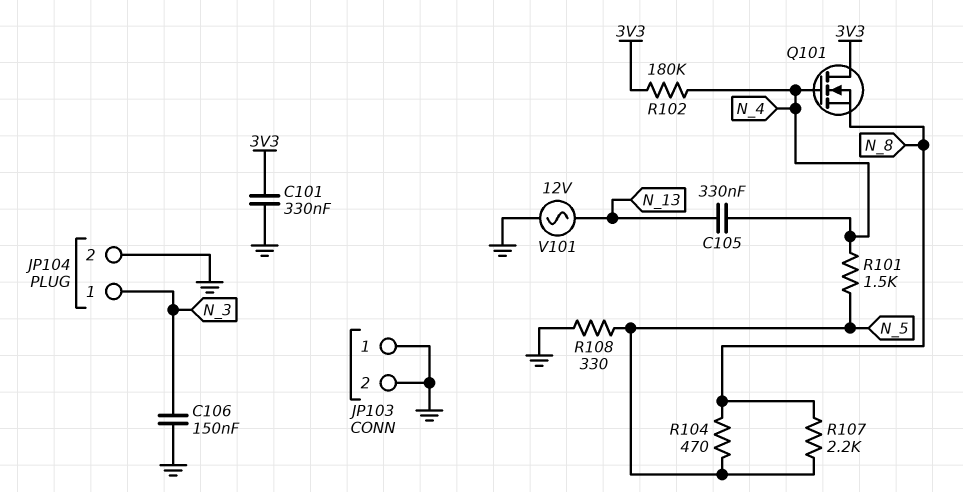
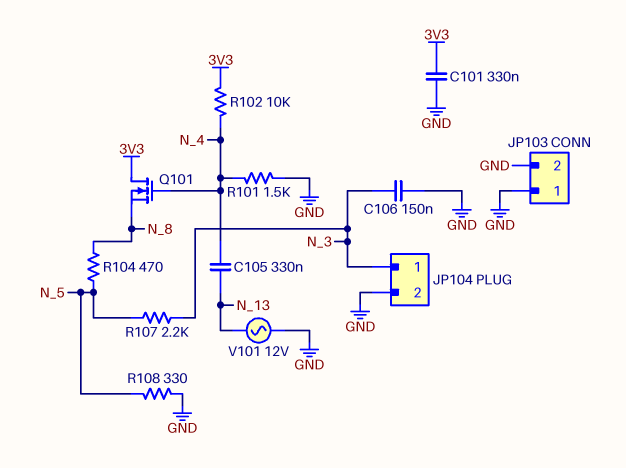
R101: 1.5k (N_4, N_5) -> 1.5k (GND, N_4)
R102: 180k (3V3, N_4) -> 10k (3V3, N_4)
R107: 2.2k (N_5, N_8) -> 2.2k (N_3, N_5)

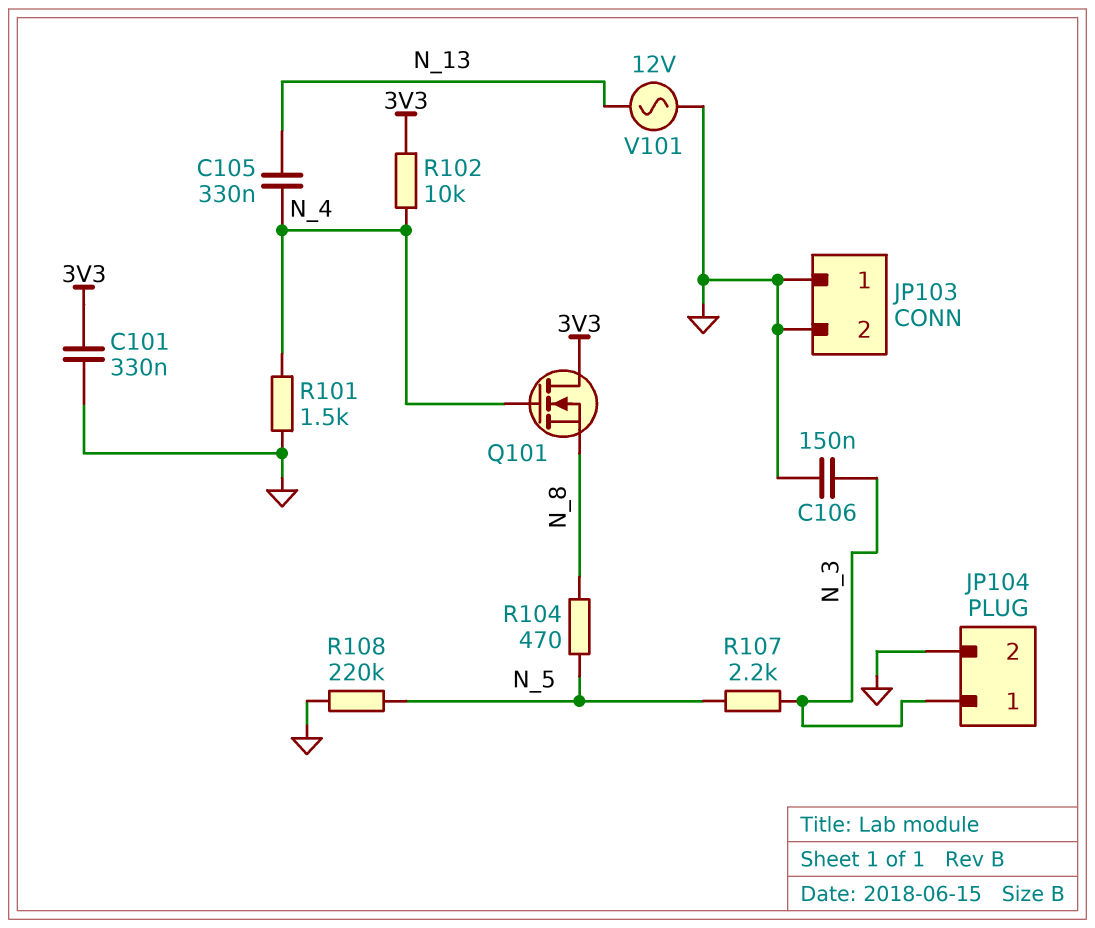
R108: 330 (GND, N_5) -> 220k (GND, N_5)

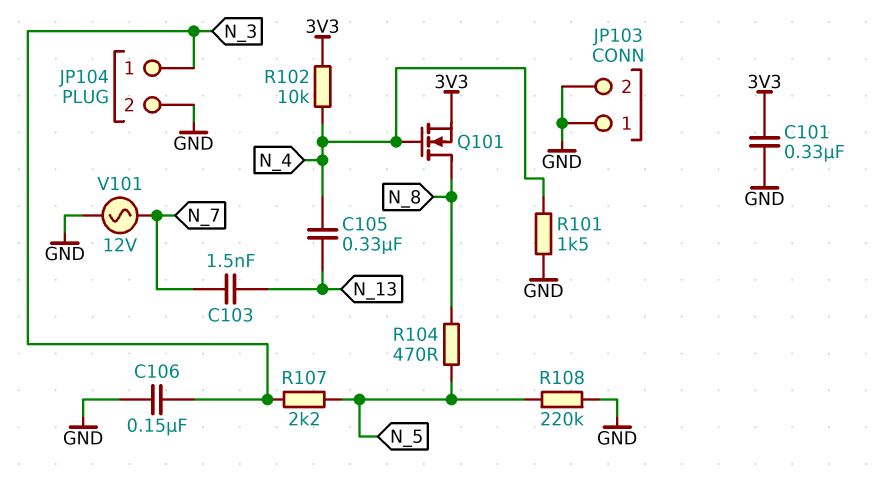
C103: none -> 1.5nF (N_7, N_13)
Q101: NMOS (G N_4, D 3V3, S N_8) -> NMOS (G N_4, D N_8, S 3V3)
V101: AC 12V (GND, N_13) -> AC 12V (GND, N_7)

